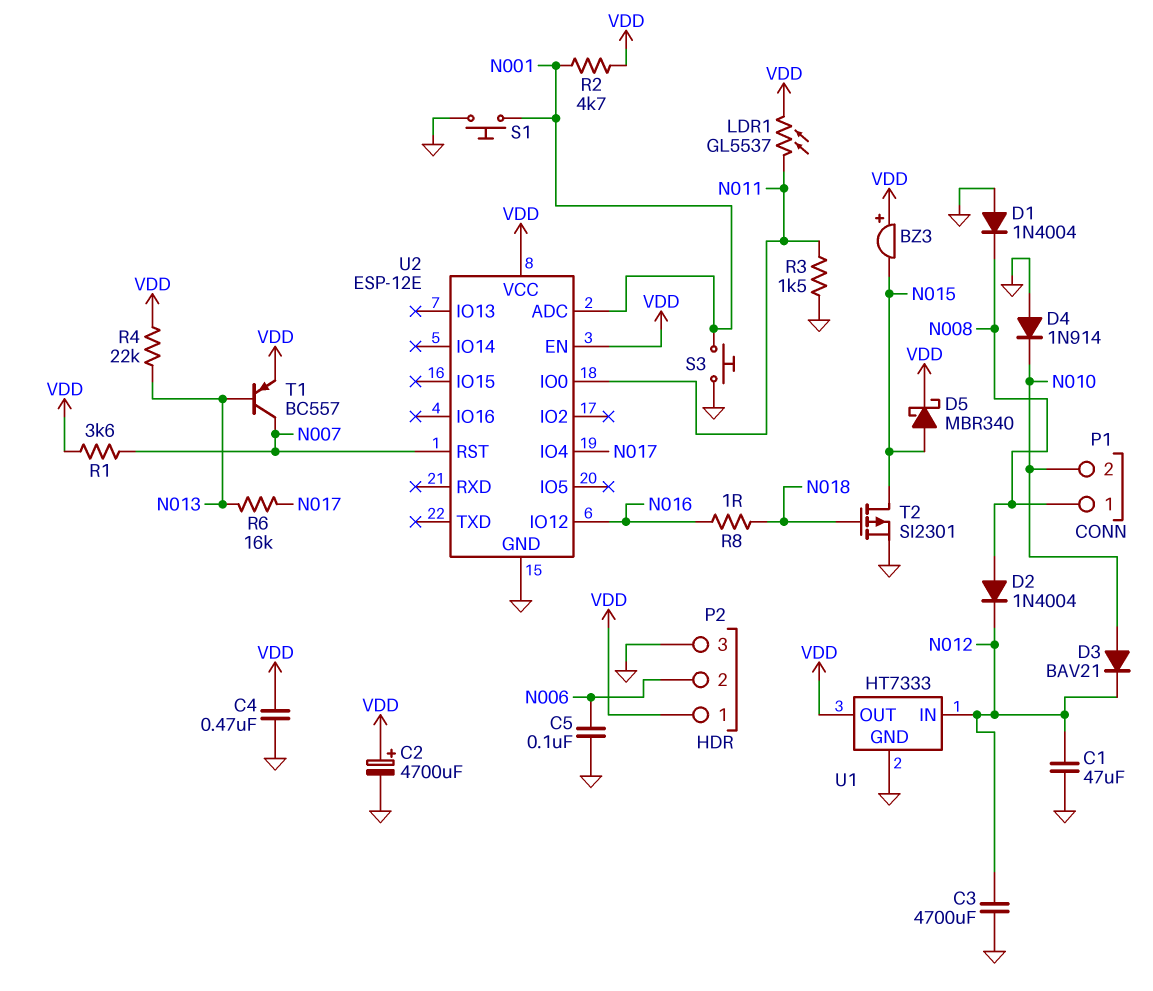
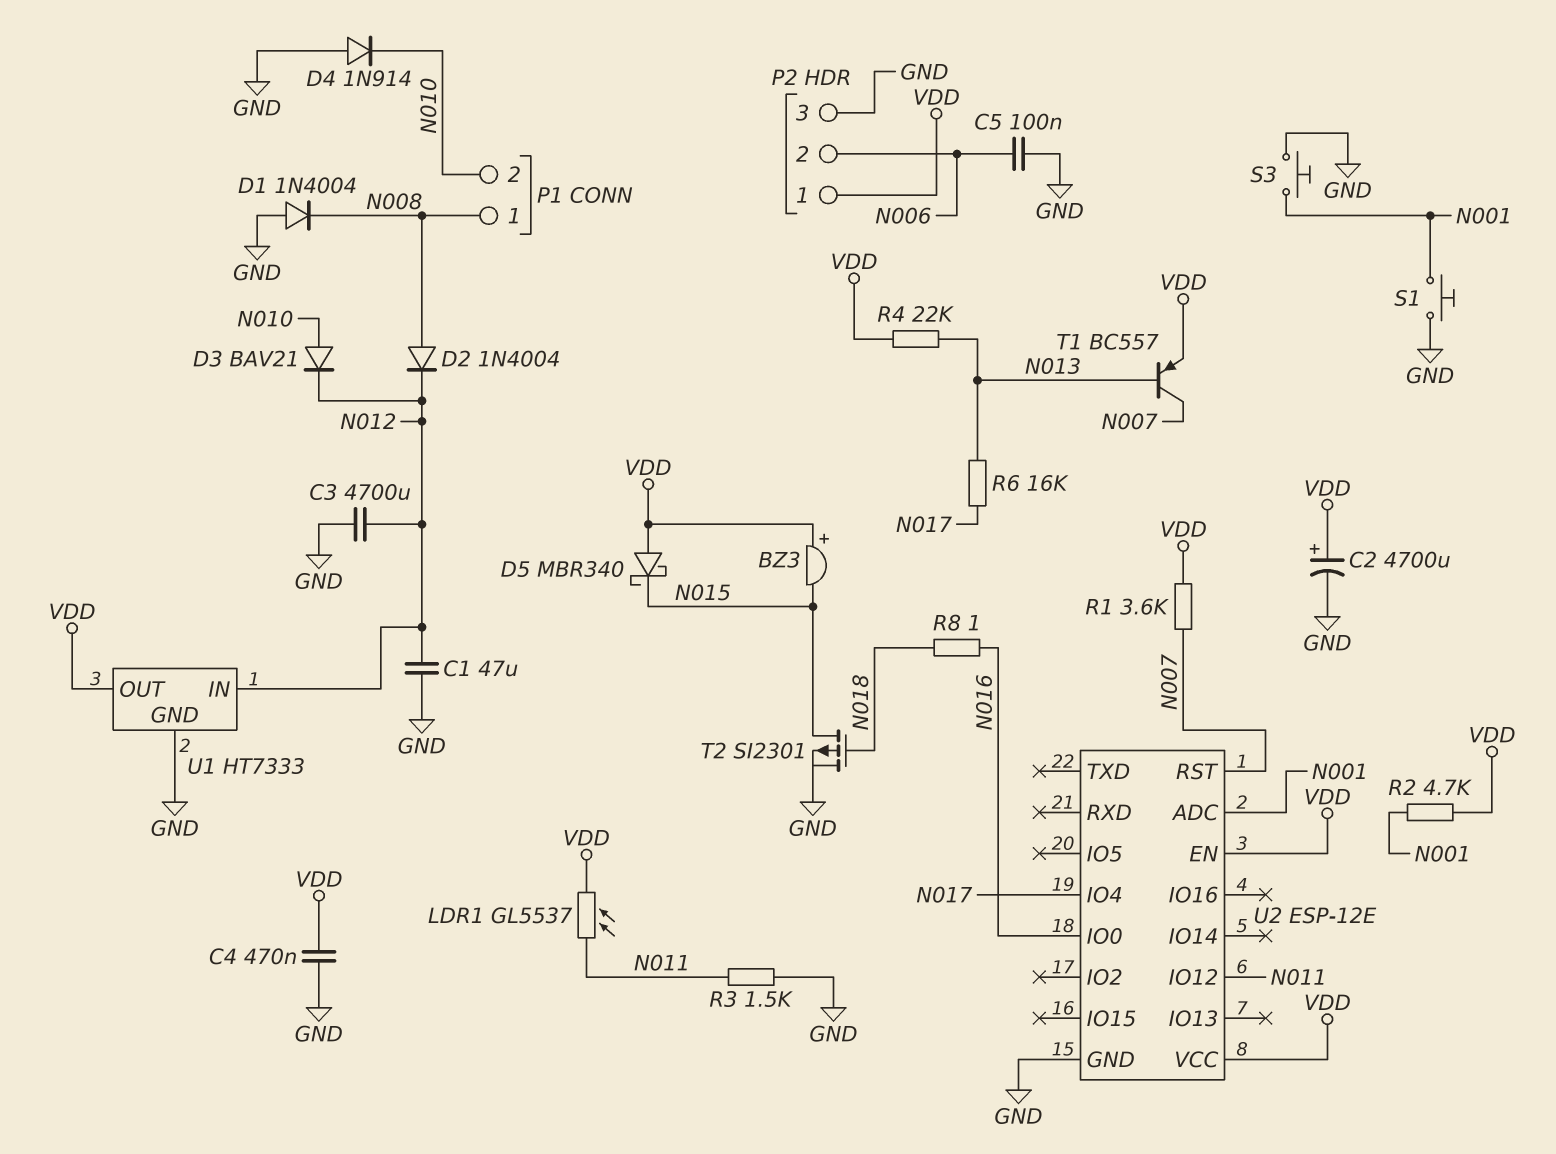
D5: schottky MBR340 (A N015, K VDD) -> schottky MBR340 (A VDD, K N015)
U2 pin IO0: N011 -> N016
U2 pin IO12: N016 -> N011

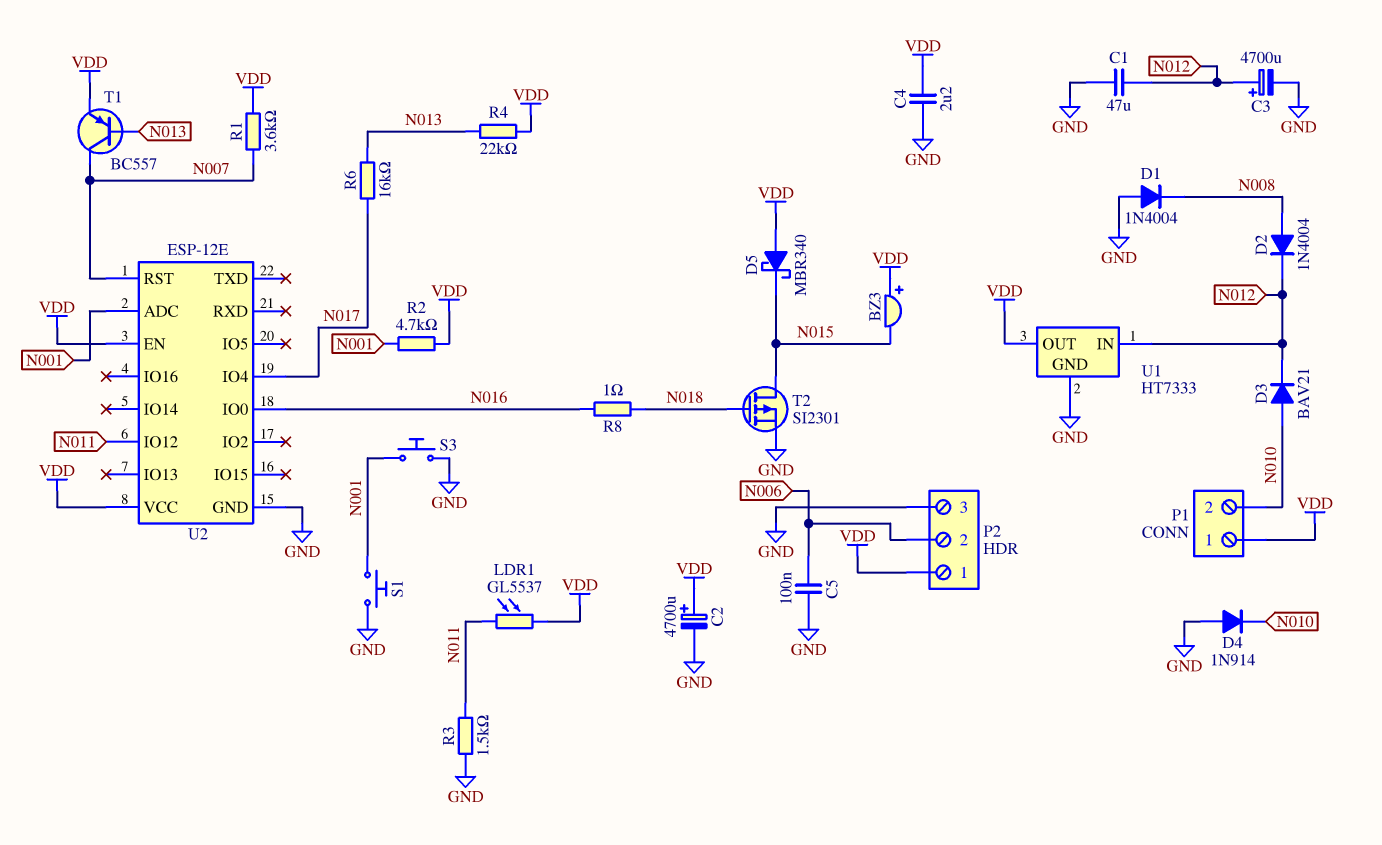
C3: 4700uF (GND, N012) -> 4700uF (plus N012, minus GND)
C4: 470nF (GND, VDD) -> 2.2uF (GND, VDD)
P1 pin 1: N008 -> VDD

